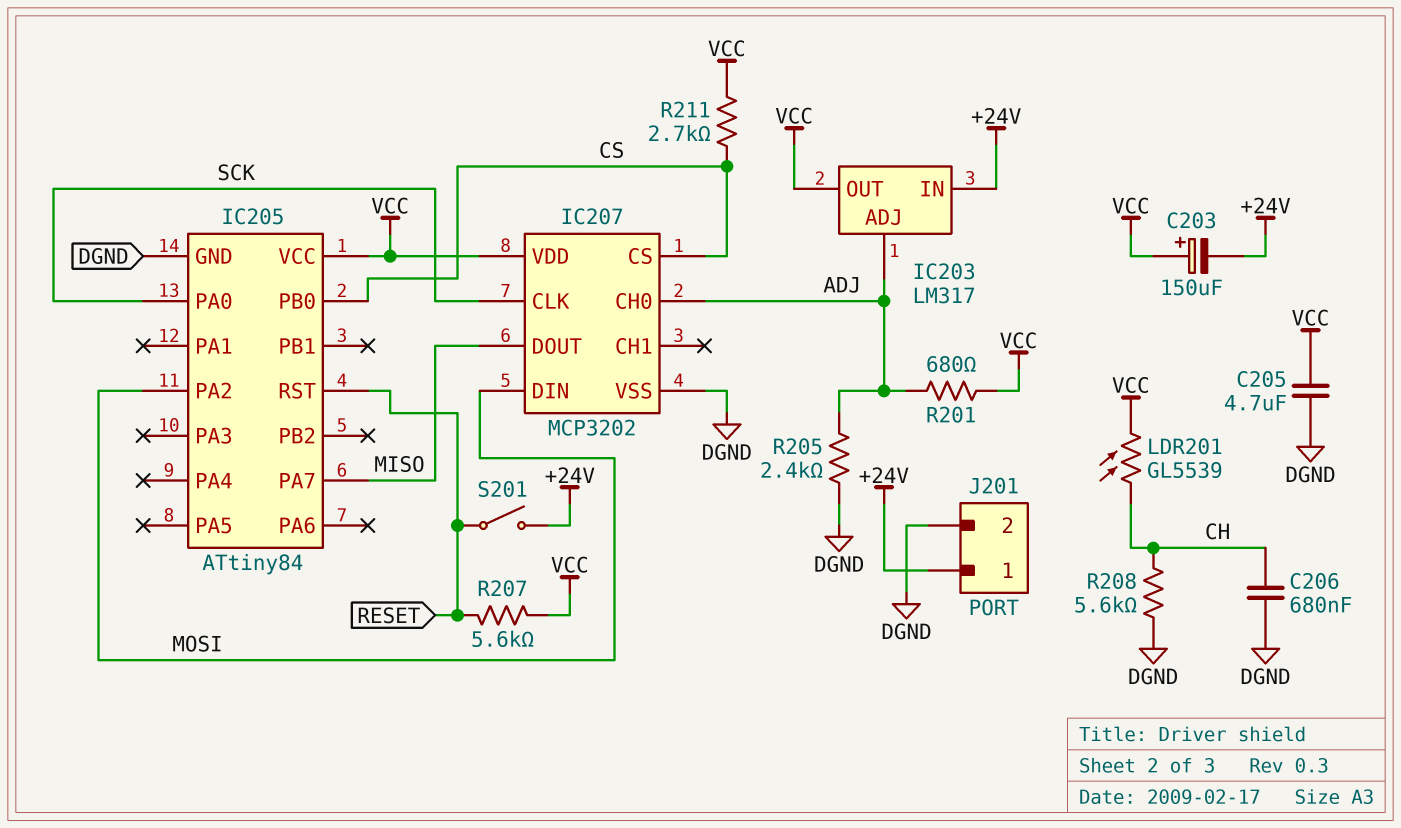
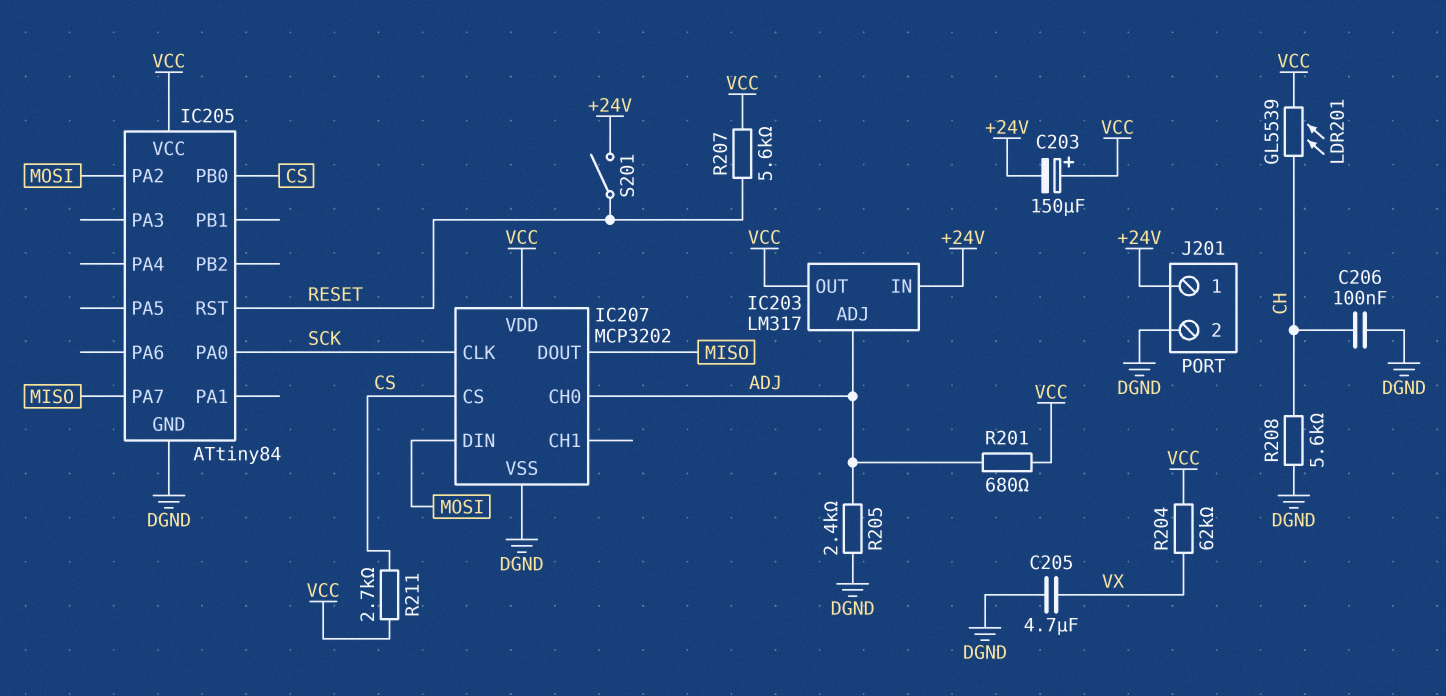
C205: 4.7uF (DGND, VCC) -> 4.7uF (DGND, VX)
C206: 680nF (CH, DGND) -> 100nF (CH, DGND)
R204: none -> 62k (VCC, VX)

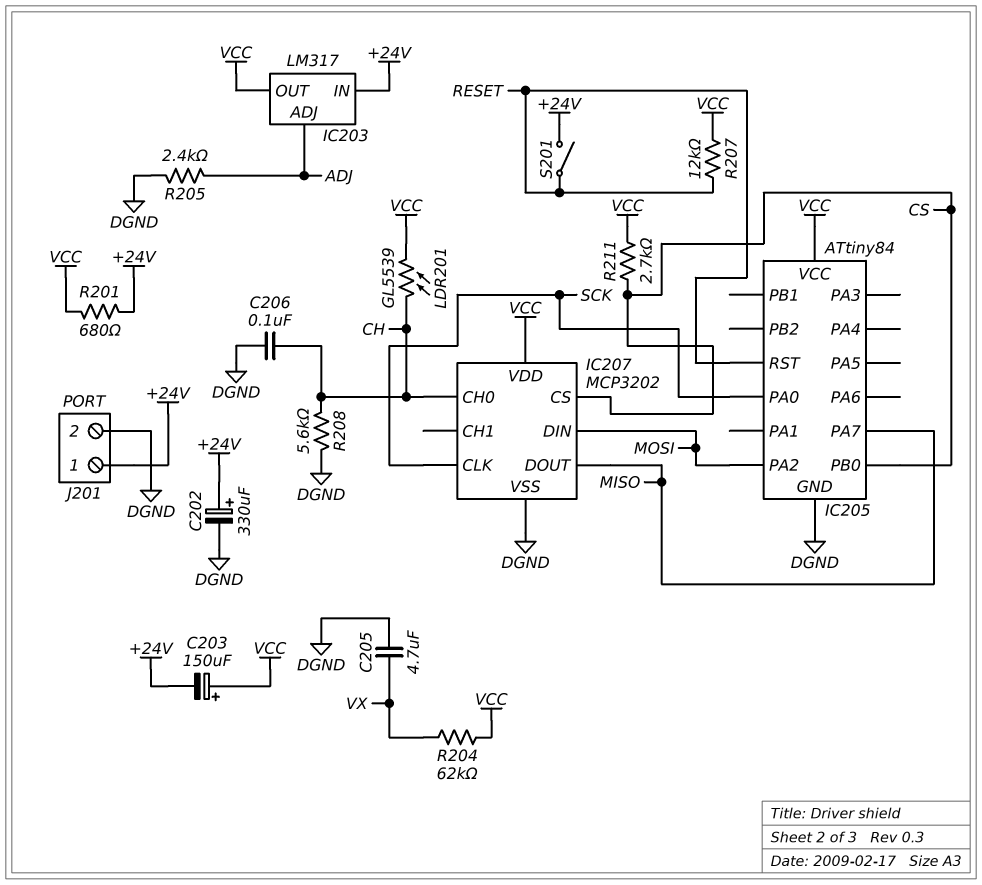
C202: none -> 330uF (plus +24V, minus DGND)
IC207 pin CH0: ADJ -> CH
R201: 680 (ADJ, VCC) -> 680 (+24V, VCC)
R207: 5.6k (RESET, VCC) -> 12k (RESET, VCC)

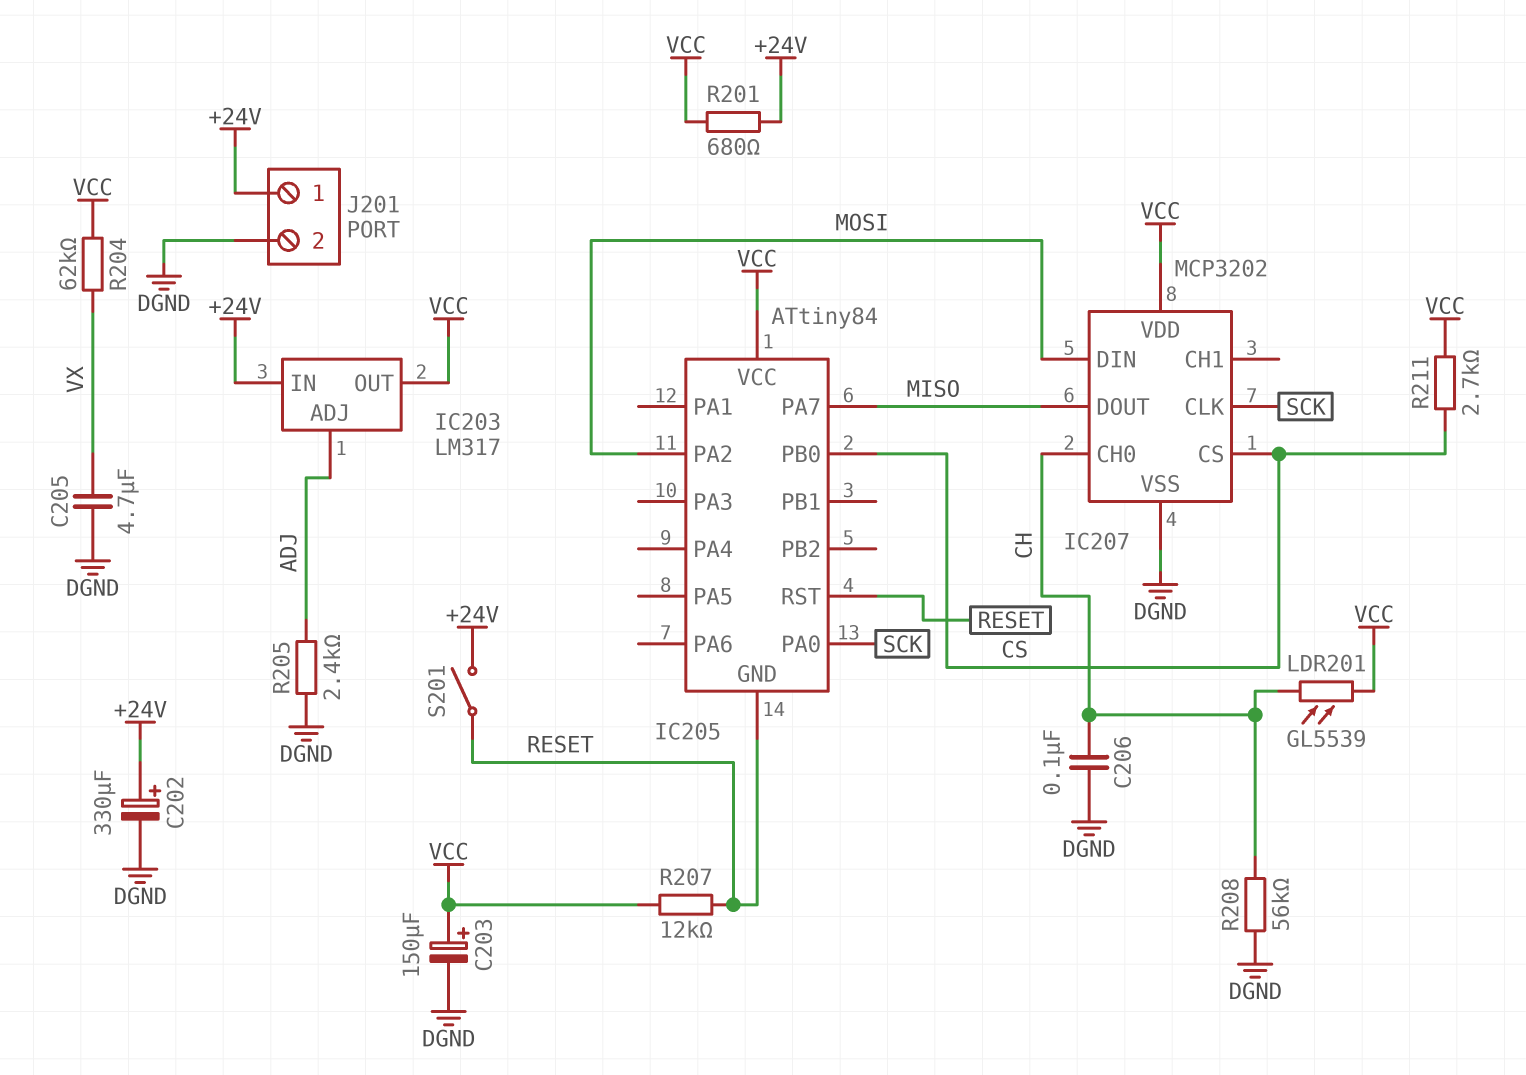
C203: 150uF (plus VCC, minus +24V) -> 150uF (plus VCC, minus DGND)
IC205 pin GND: DGND -> RESET
R208: 5.6k (CH, DGND) -> 56k (CH, DGND)

